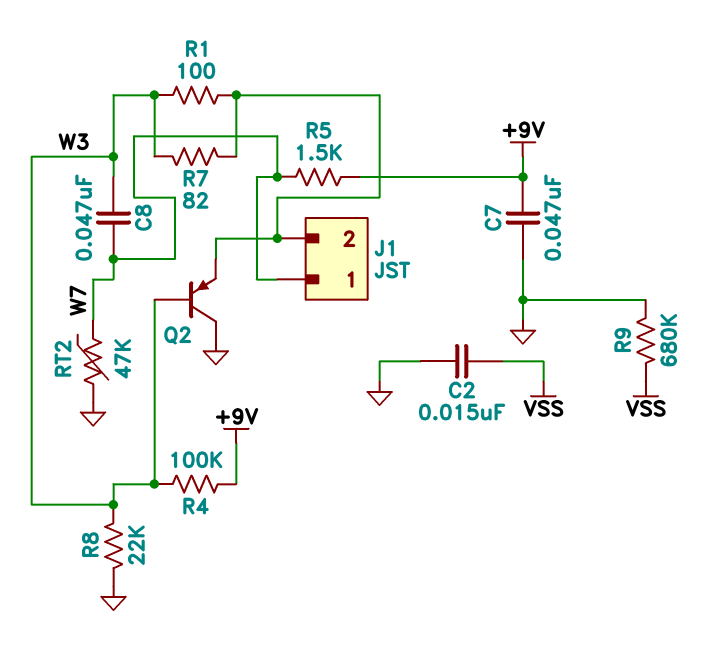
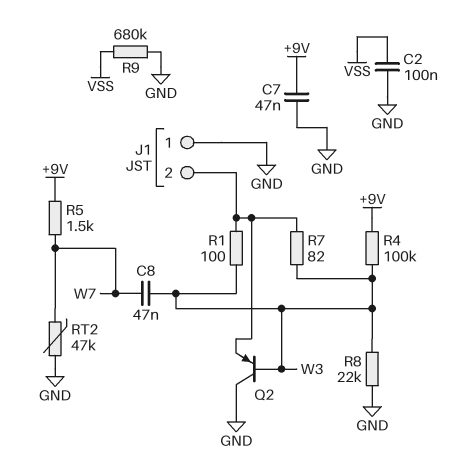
C2: 15nF (GND, VSS) -> 100nF (GND, VSS)
J1 pin 1: W7 -> GND

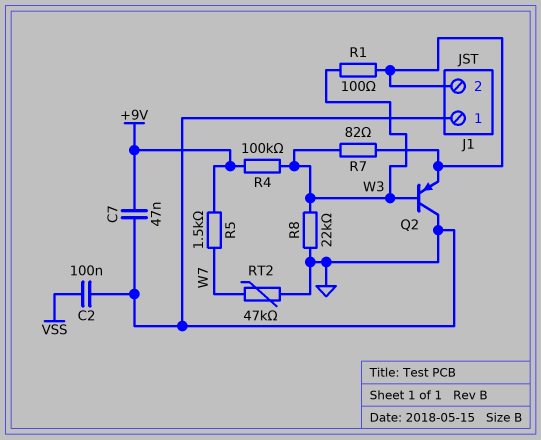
C8: 47nF (W3, W7) -> none
R9: 680k (GND, VSS) -> none

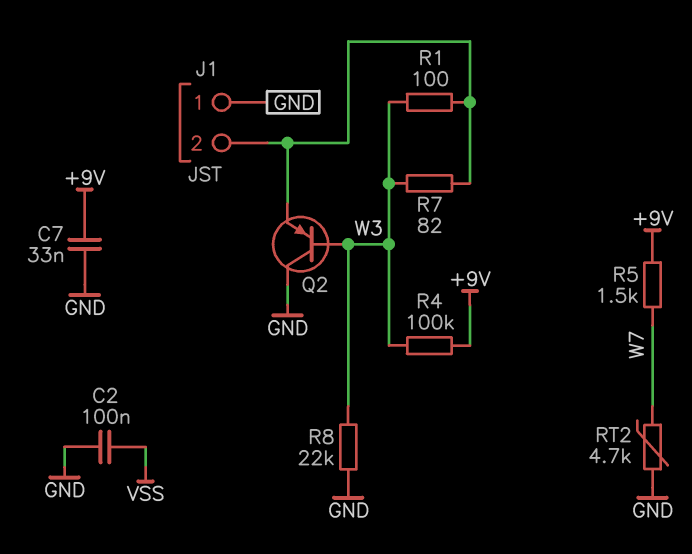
C7: 47nF (+9V, GND) -> 33nF (+9V, GND)
RT2: 47k (GND, W7) -> 4.7k (GND, W7)

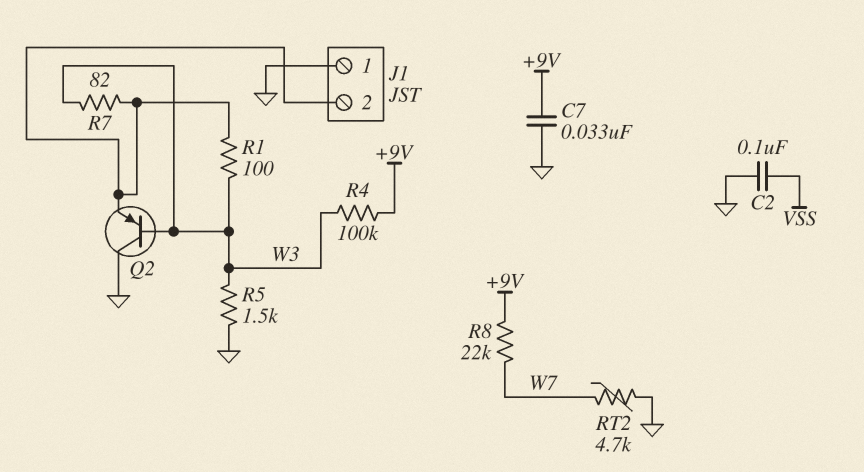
R5: 1.5k (+9V, W7) -> 1.5k (GND, W3)
R8: 22k (GND, W3) -> 22k (+9V, W7)

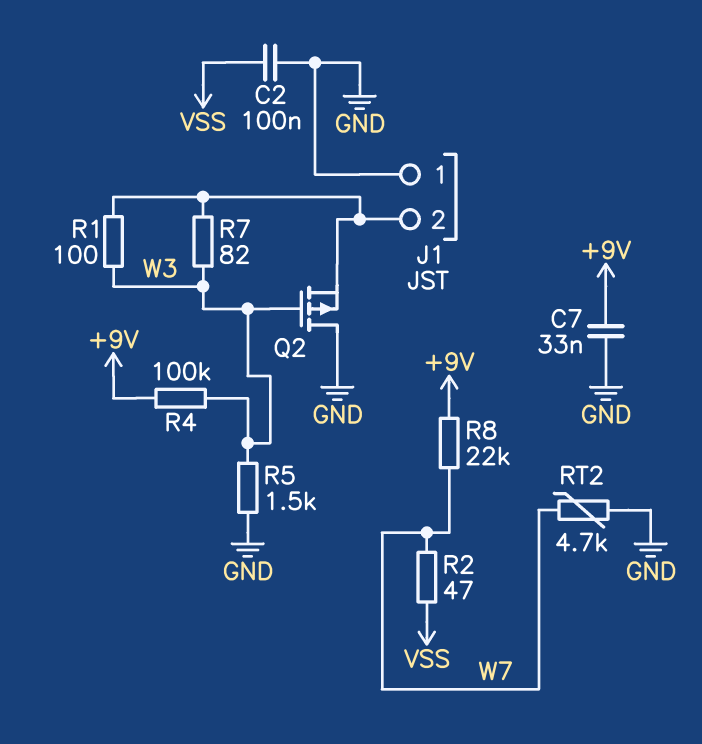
Q2: PNP (B W3, C GND, E J1/2) -> PMOS (G W3, D GND, S J1/2)
R2: none -> 47 (VSS, W7)

